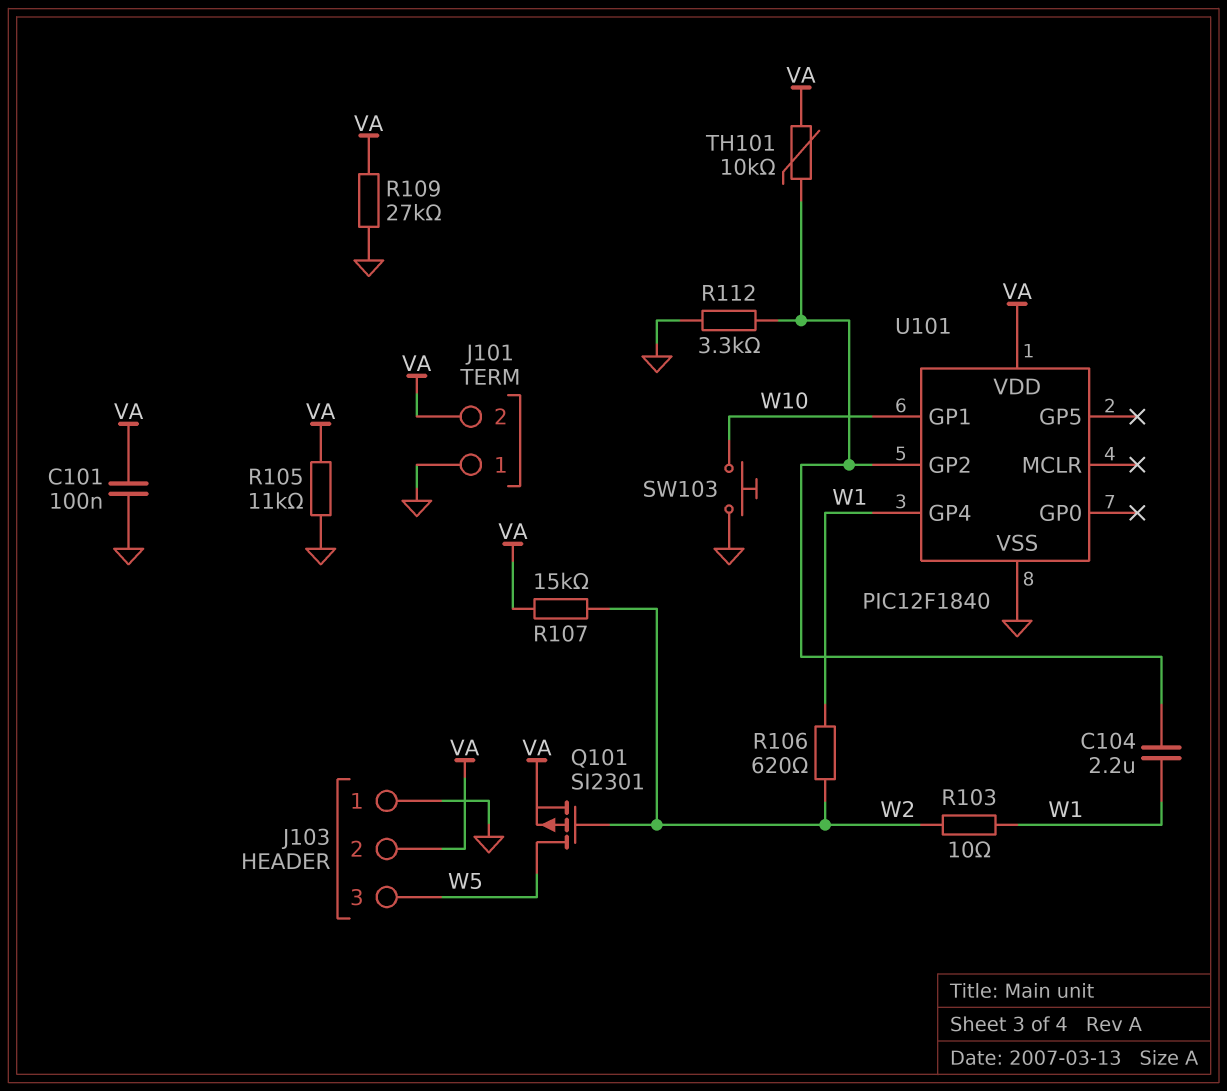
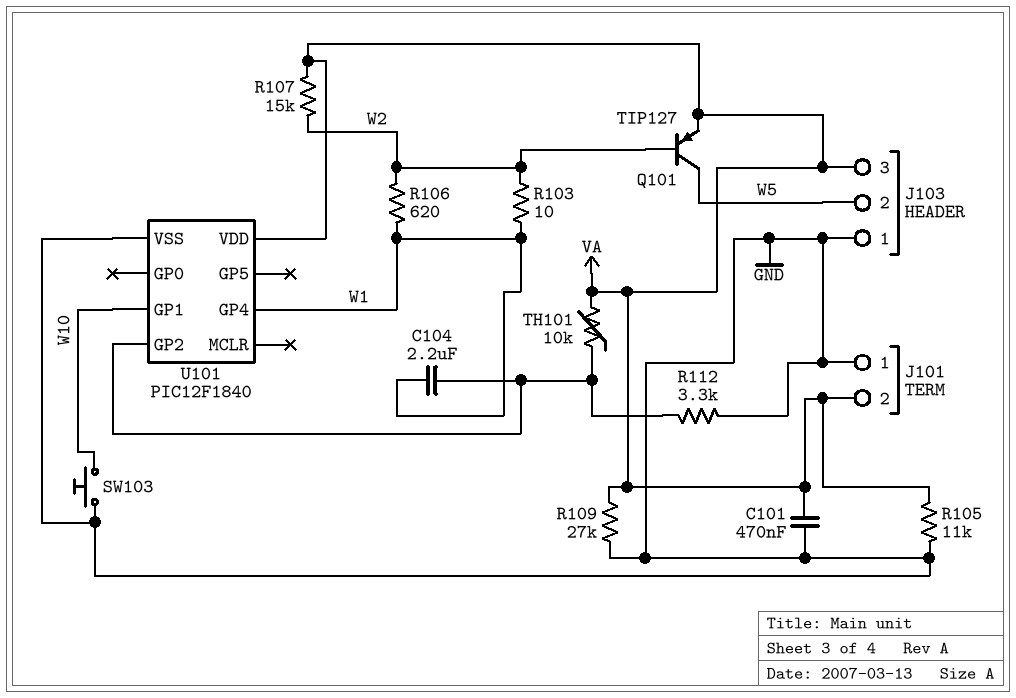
C101: 100nF (GND, VA) -> 470nF (GND, VA)
J103 pin 2: VA -> W5
J103 pin 3: W5 -> VA
Q101: PMOS SI2301 (G W2, D W5, S VA) -> PNP TIP127 (B W2, C W5, E VA)

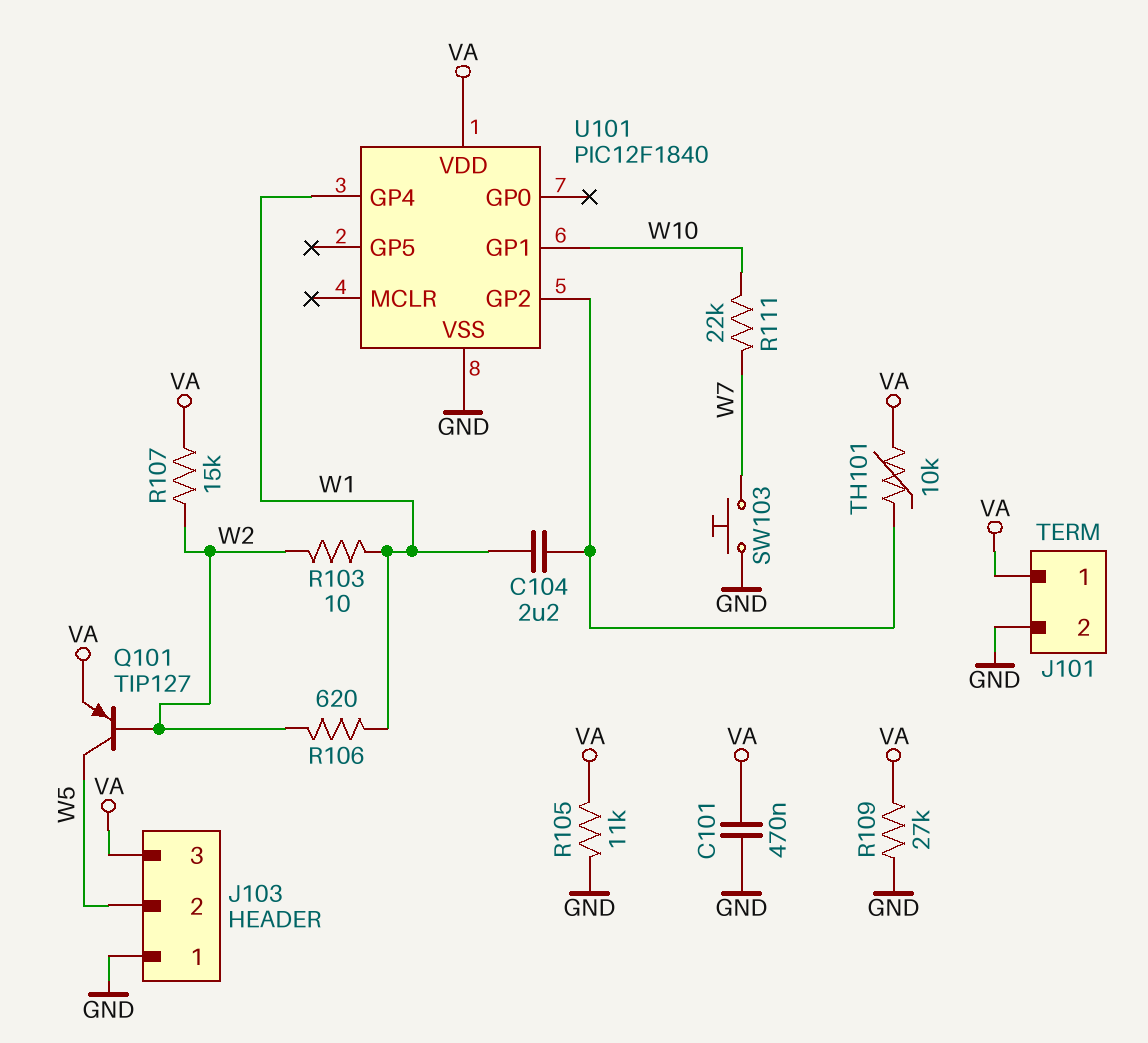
J101 pin 1: GND -> VA
J101 pin 2: VA -> GND
R111: none -> 22k (W7, W10)
R112: 3.3k (GND, U101/GP2) -> none
SW103: button (GND, W10) -> button (GND, W7)

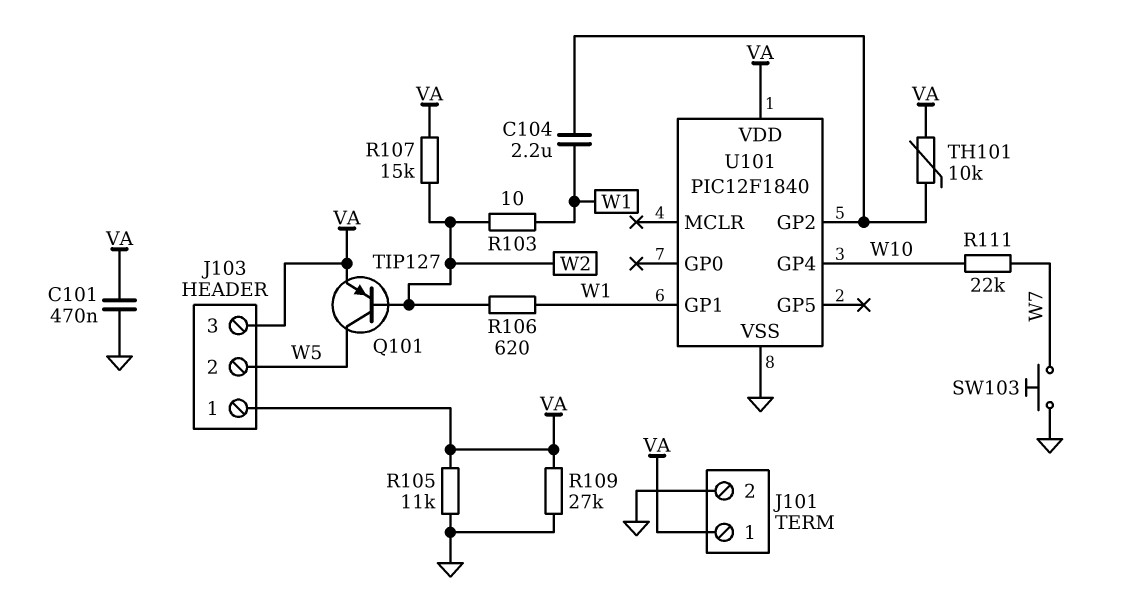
J103 pin 1: GND -> VA
U101 pin GP1: W10 -> W1
U101 pin GP4: W1 -> W10

